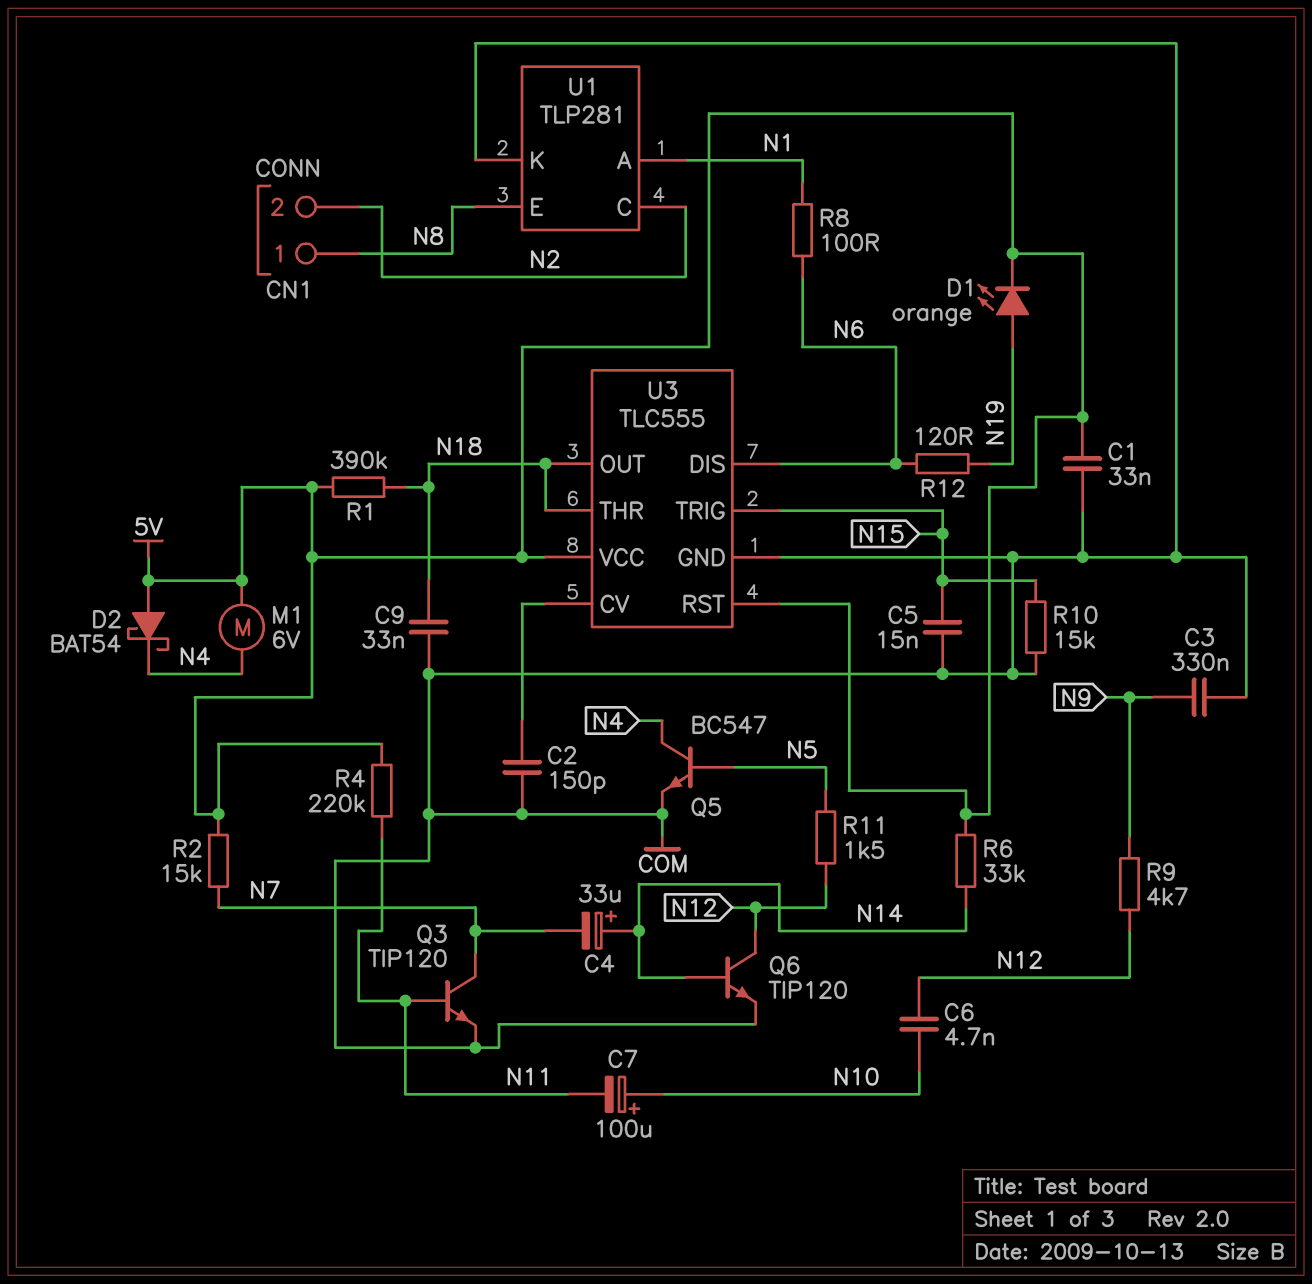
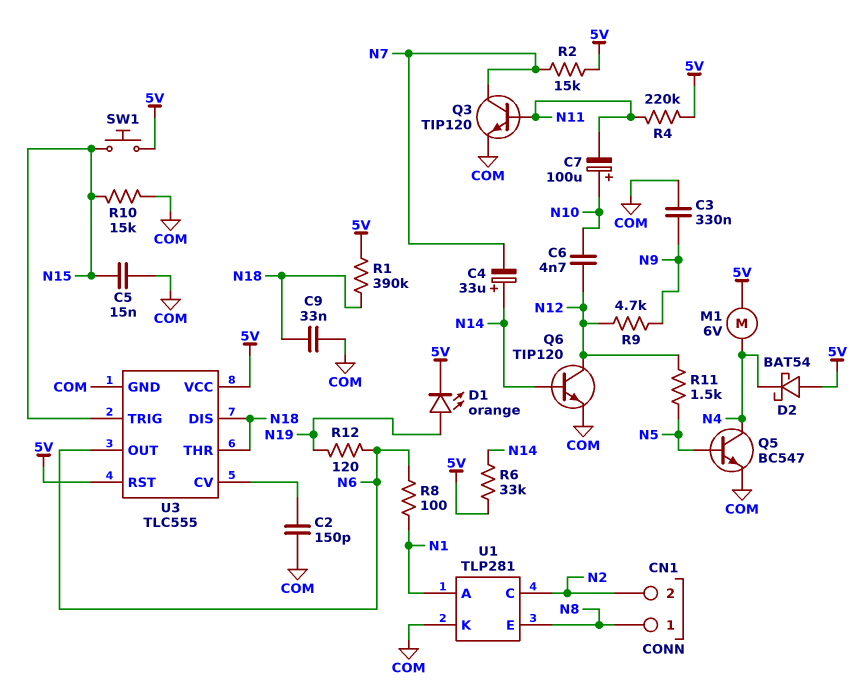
C1: 33nF (5V, COM) -> none
SW1: none -> button (5V, N15)
U3 pin DIS: N6 -> N18
U3 pin OUT: N18 -> N6

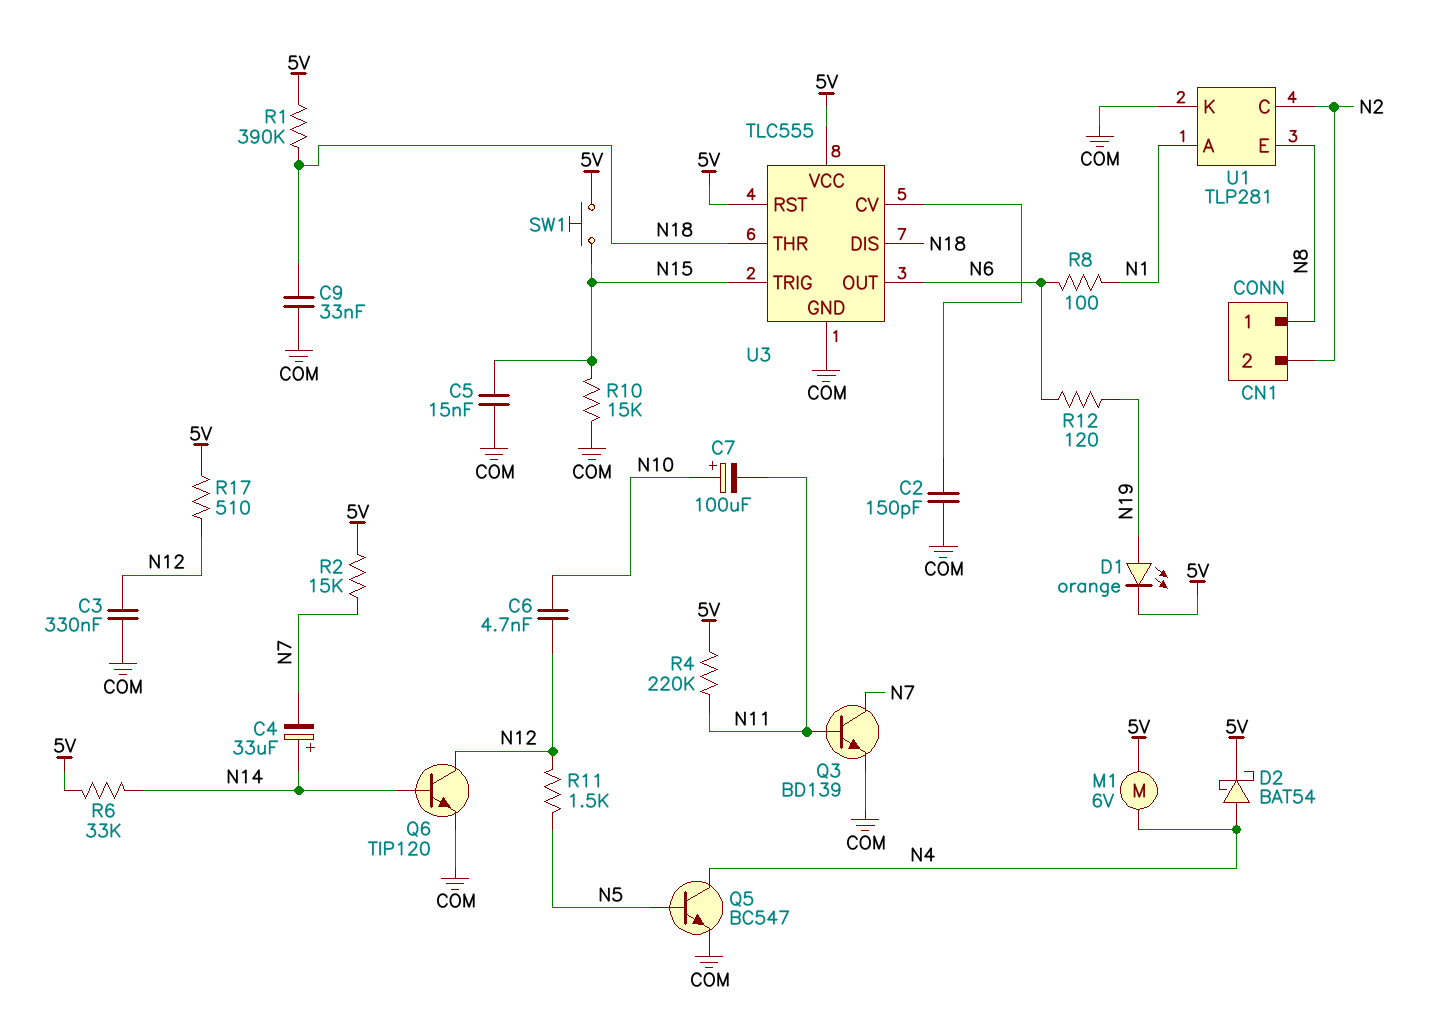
C3: 330nF (COM, N9) -> 330nF (COM, N12)
D2: schottky BAT54 (A 5V, K N4) -> schottky BAT54 (A N4, K 5V)
Q3: NPN TIP120 (B N11, C N7, E COM) -> NPN BD139 (B N11, C N7, E COM)
R9: 4.7k (N9, N12) -> none
R17: none -> 510 (5V, N12)

